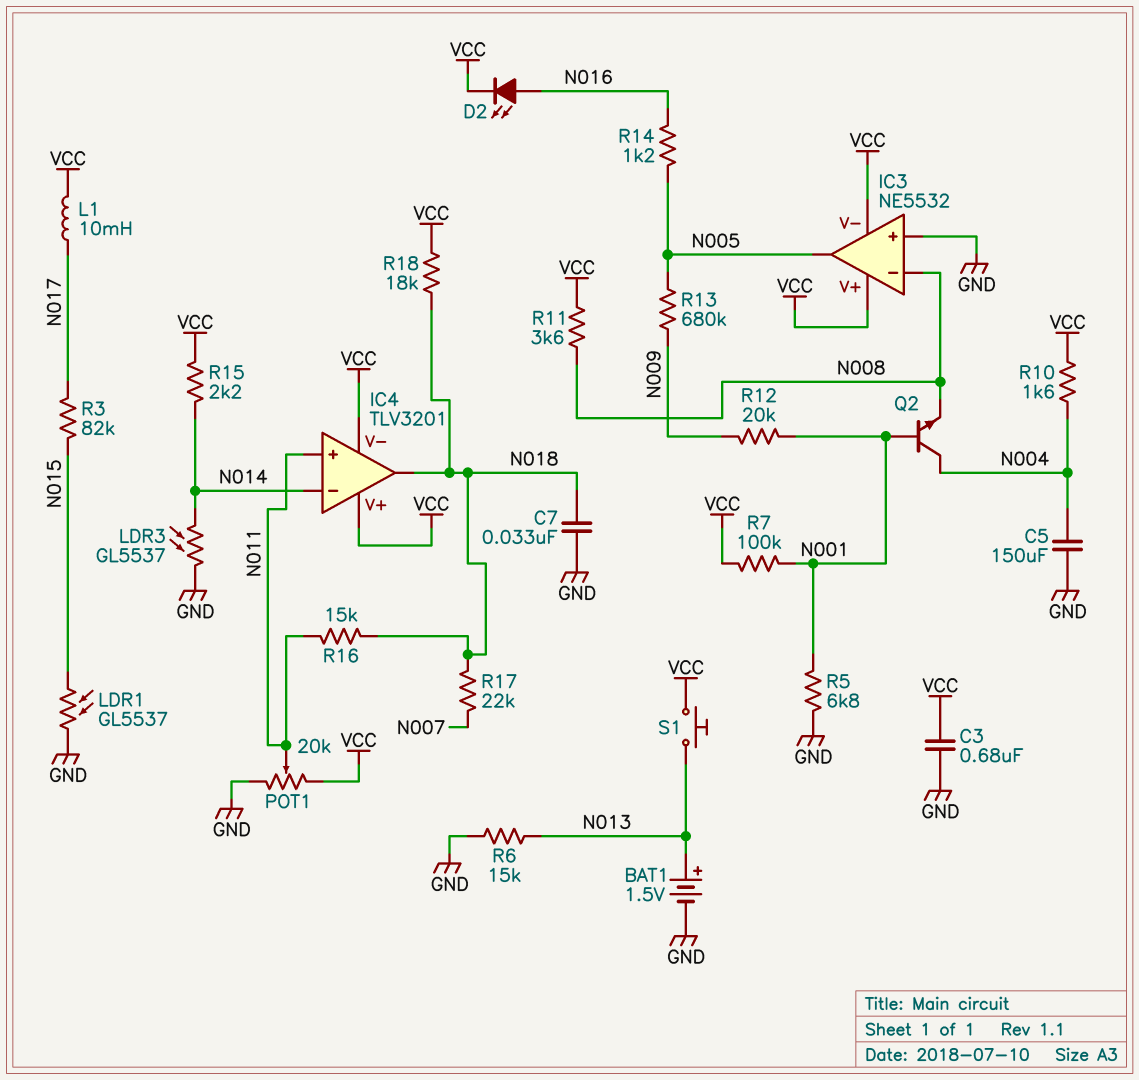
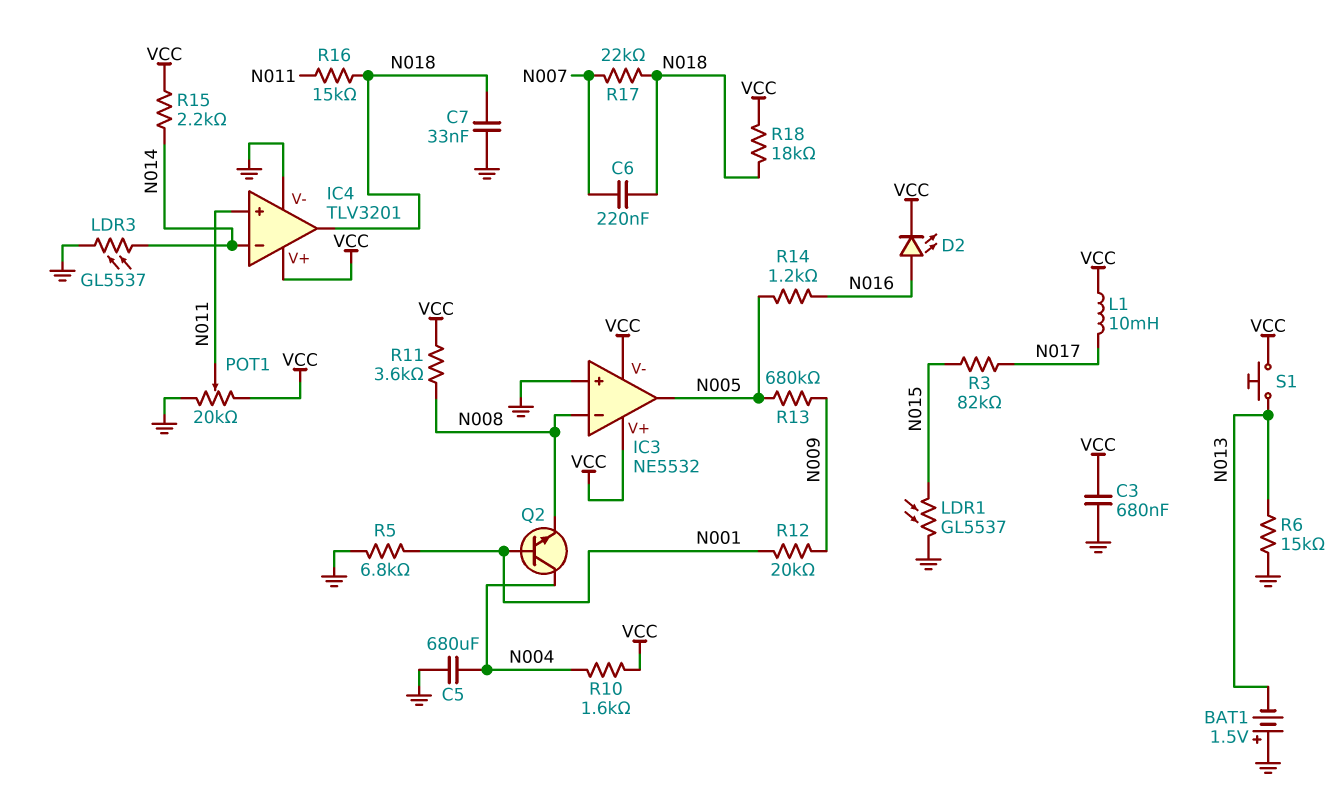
BAT1: 1.5V (plus N013, minus GND) -> 1.5V (plus GND, minus N013)
C5: 150uF (GND, N004) -> 680uF (GND, N004)
C6: none -> 220nF (N007, N018)
IC4 pin V-: VCC -> GND
R7: 100k (N001, VCC) -> none

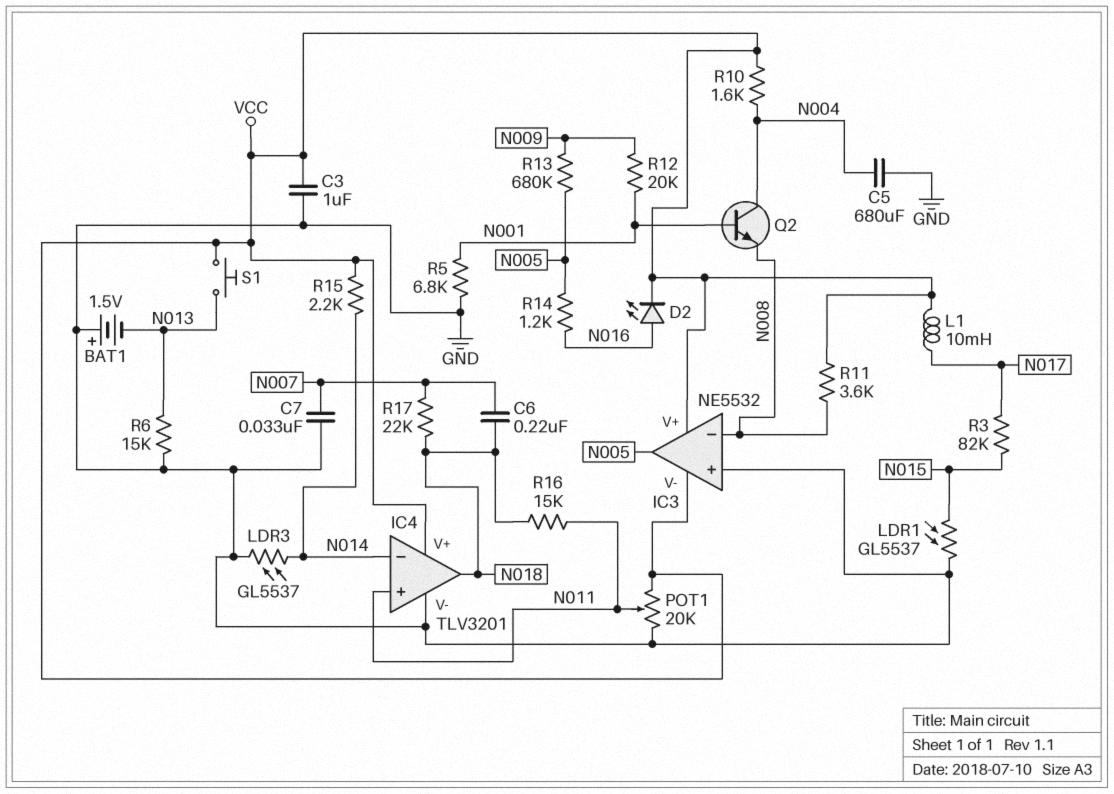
C3: 680nF (GND, VCC) -> 1uF (GND, VCC)
C7: 33nF (GND, N018) -> 33nF (GND, N007)
R18: 18k (N018, VCC) -> none

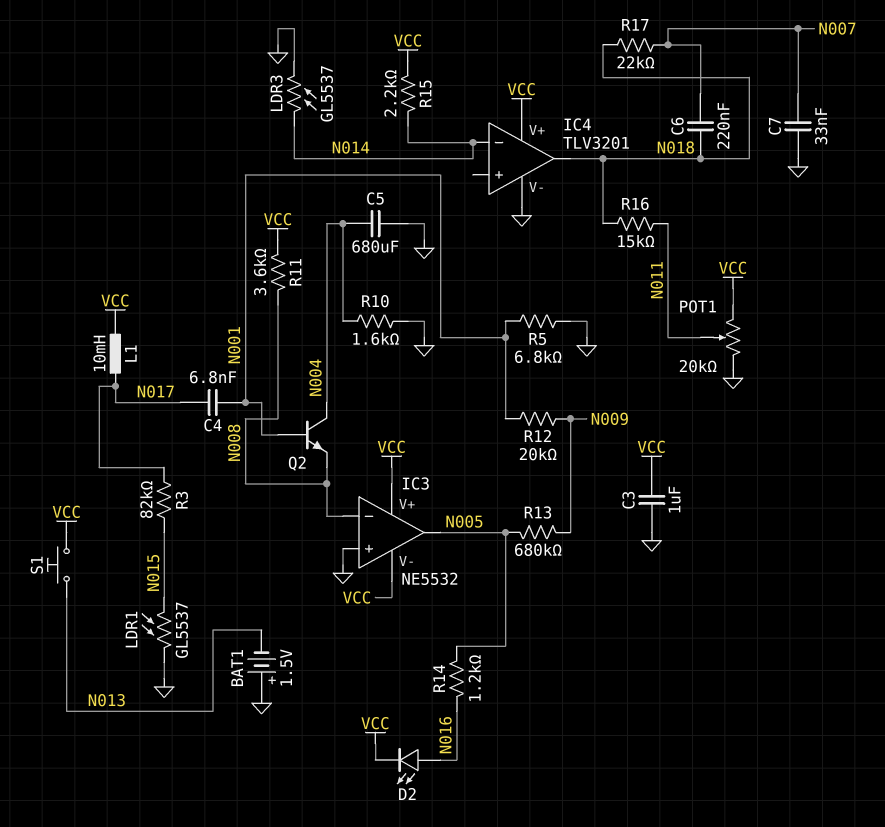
C4: none -> 6.8nF (N001, N017)
IC4 pin in+: N011 -> none
R6: 15k (GND, N013) -> none
R10: 1.6k (N004, VCC) -> 1.6k (GND, N004)

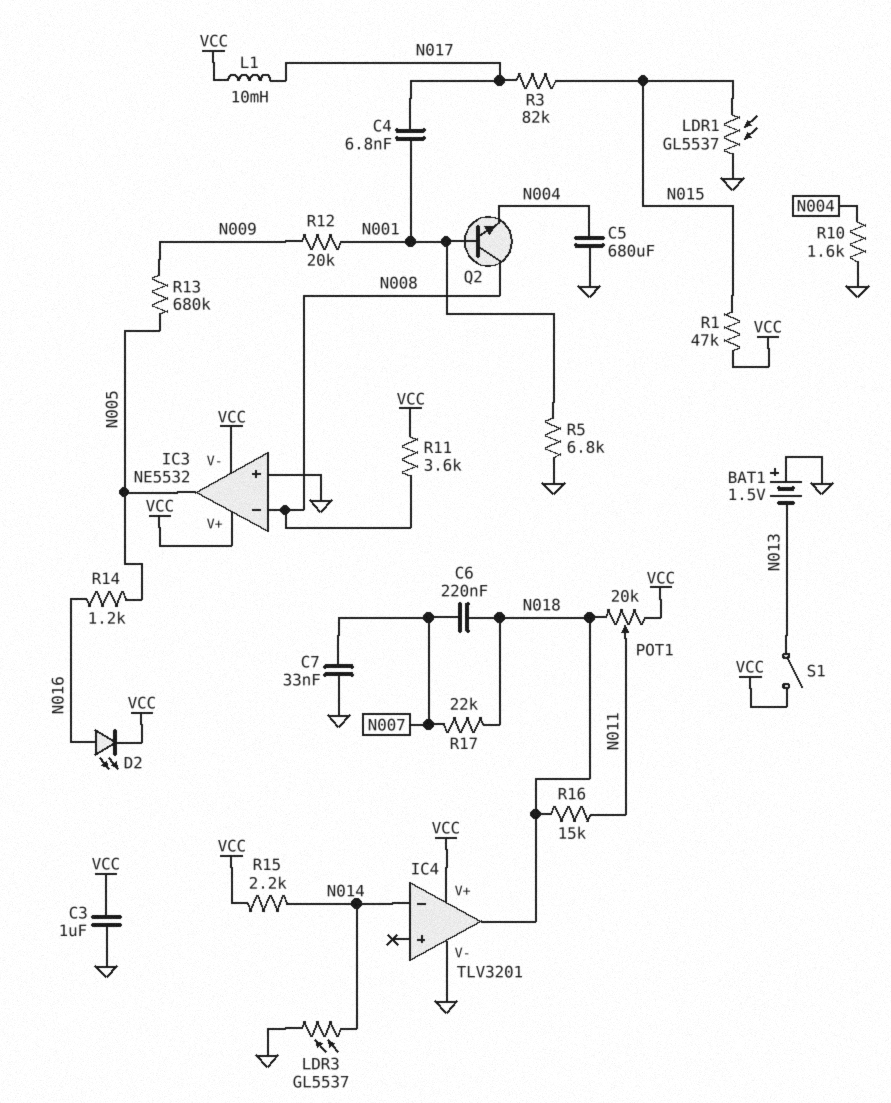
POT1: 20k (GND, VCC, wiper N011) -> 20k (N018, VCC, wiper N011)
Q2: NPN (B N001, C N004, E N008) -> NPN (B N001, C N008, E N004)
R1: none -> 47k (N015, VCC)
S1: button (N013, VCC) -> switch (N013, VCC)

